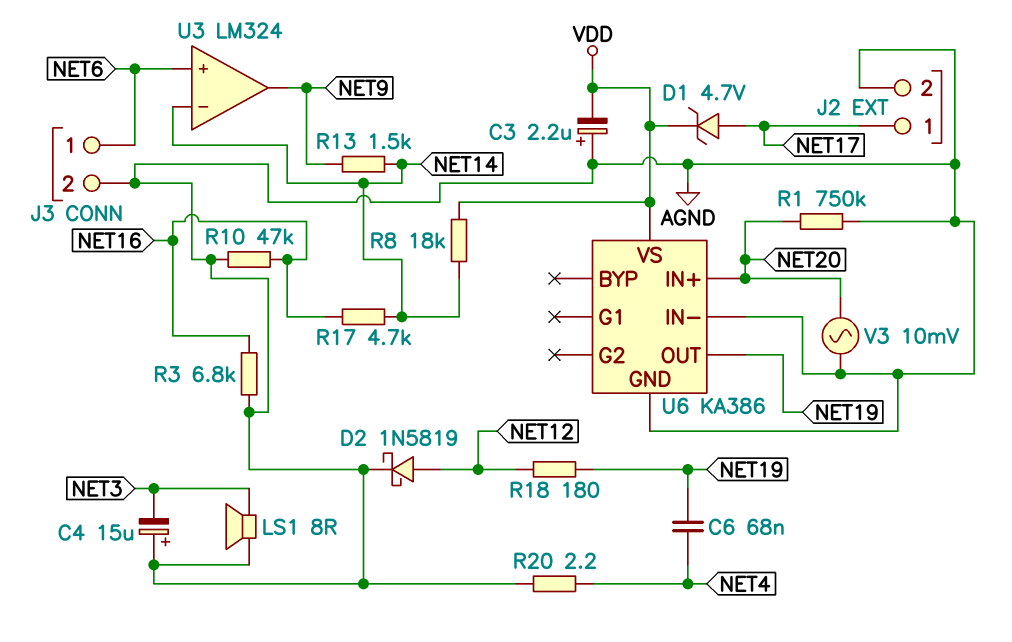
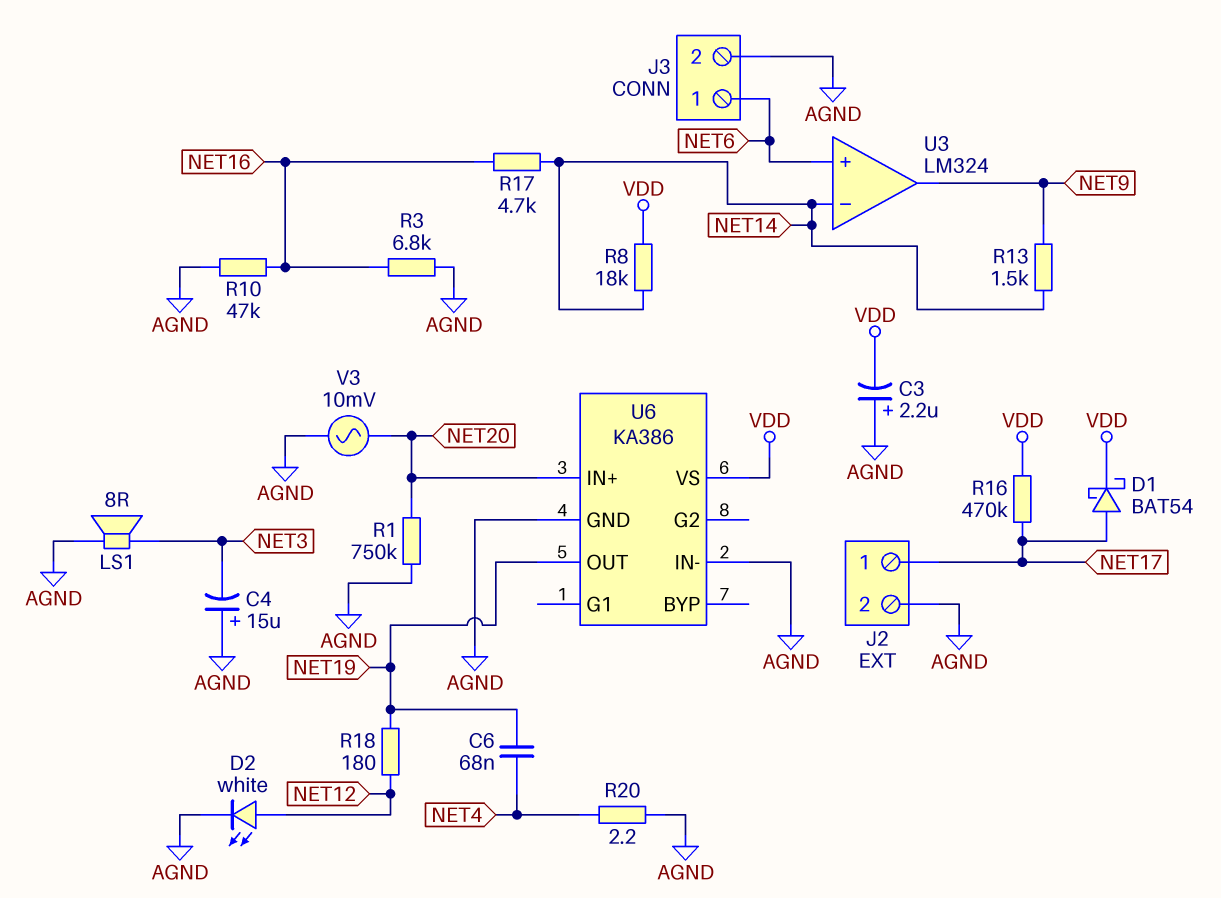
D1: zener 4.7V (A NET17, K VDD) -> schottky BAT54 (A NET17, K VDD)
D2: schottky 1N5819 (A NET12, K AGND) -> LED white (A NET12, K AGND)
R16: none -> 470k (NET17, VDD)

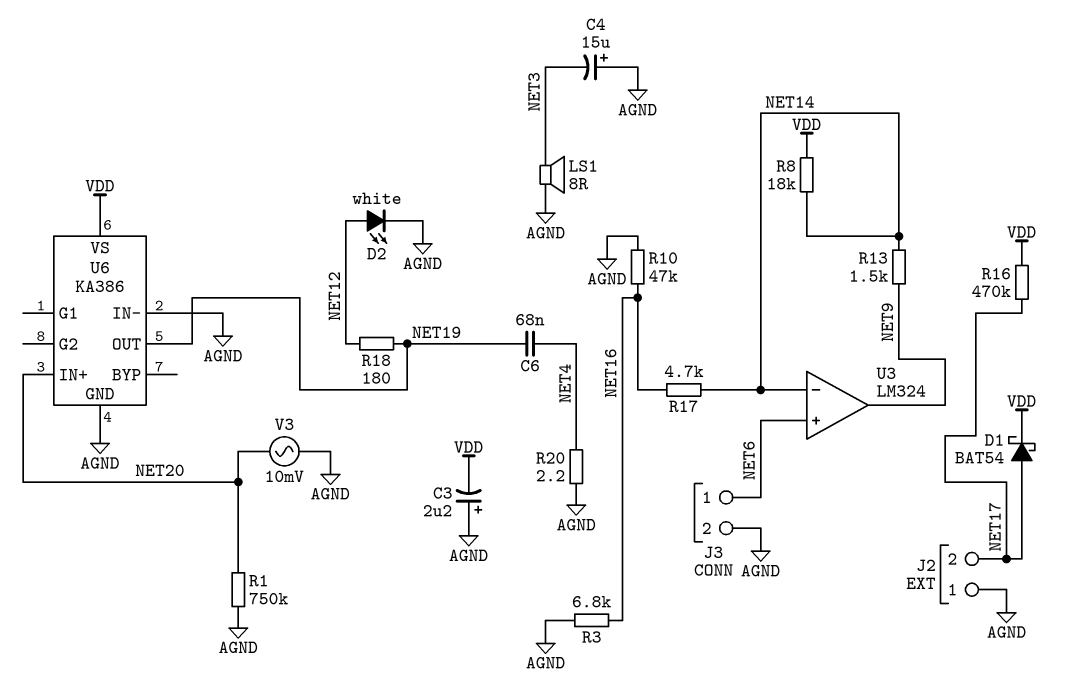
J2 pin 1: NET17 -> AGND
J2 pin 2: AGND -> NET17

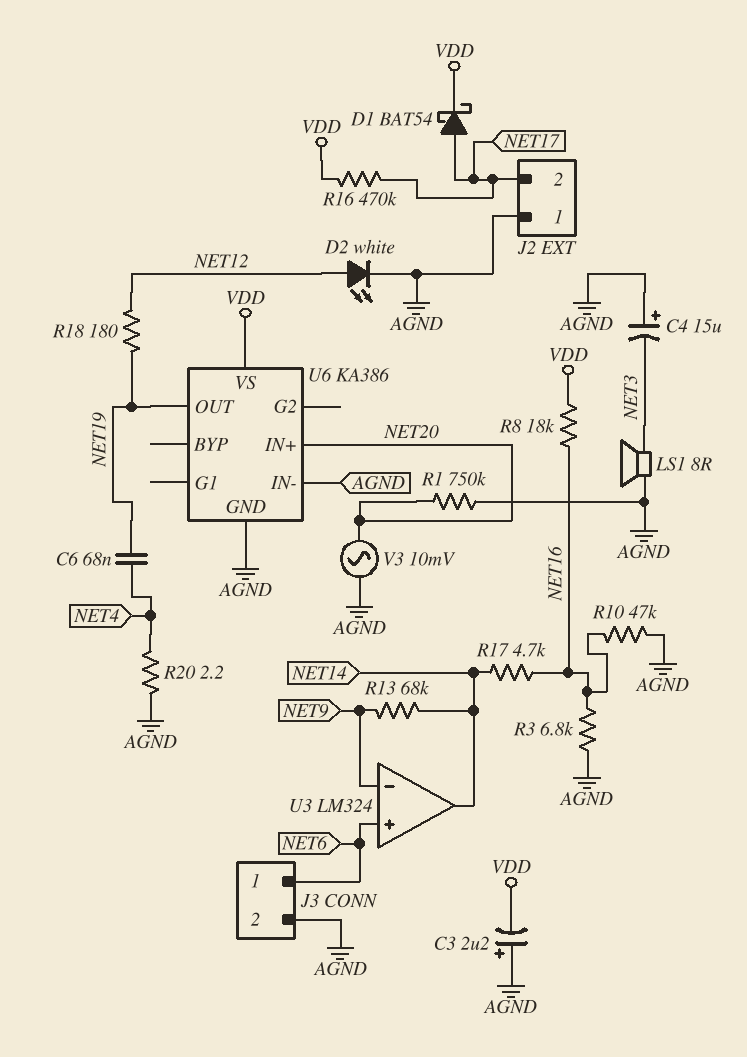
R8: 18k (NET14, VDD) -> 18k (NET16, VDD)
R13: 1.5k (NET9, NET14) -> 68k (NET9, NET14)
U3 pin in-: NET14 -> NET9
U3 pin out: NET9 -> NET14

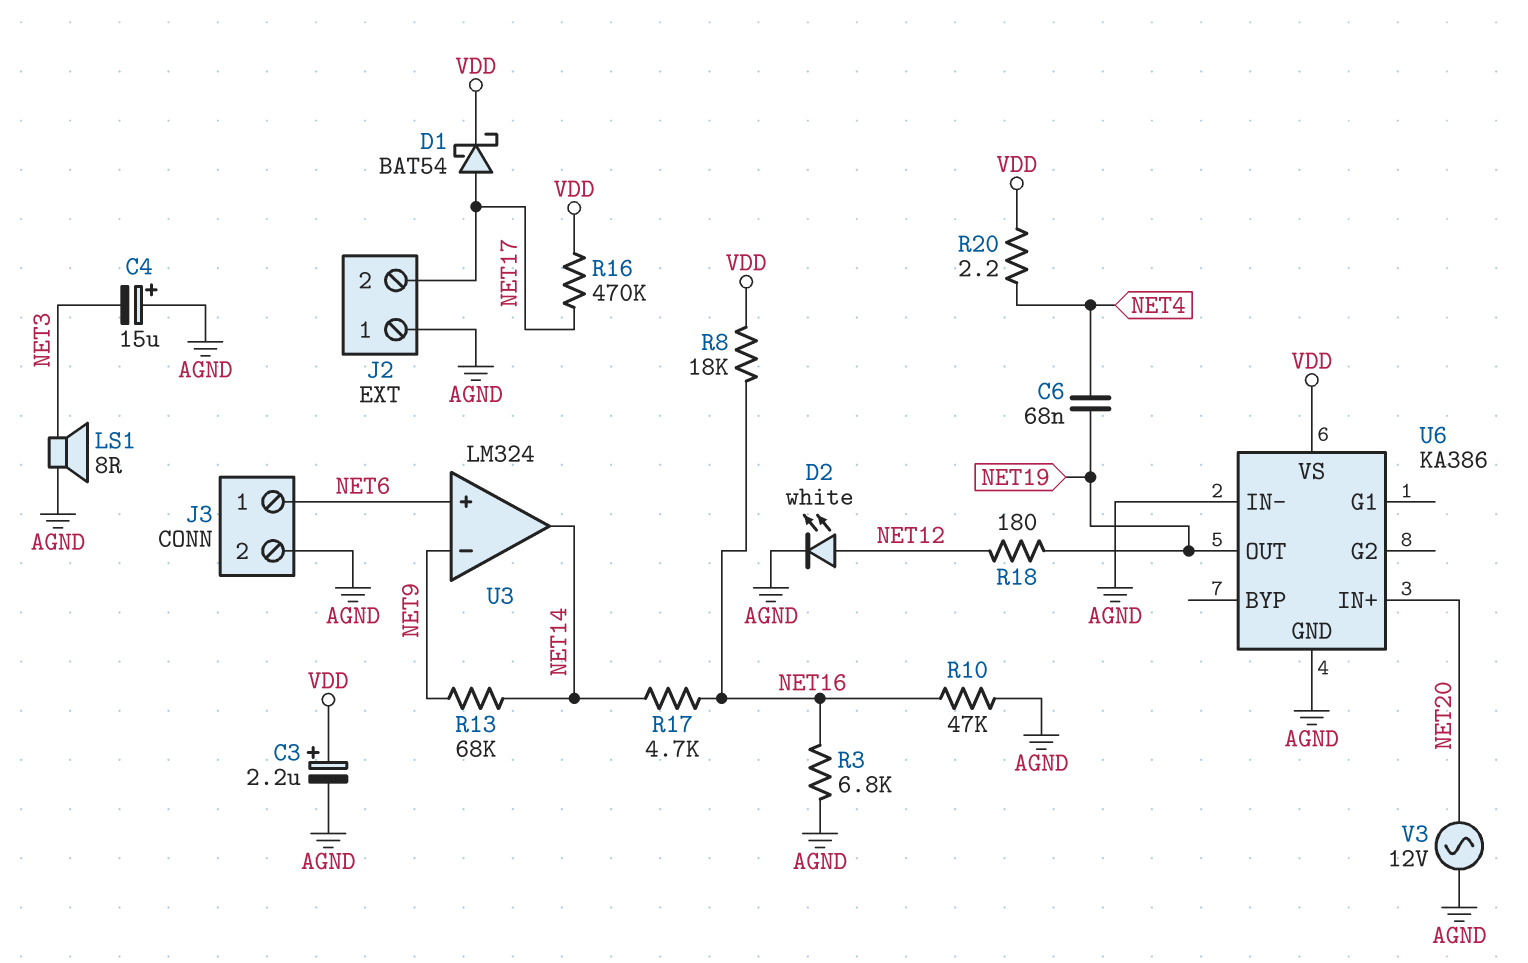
C3: 2.2uF (plus AGND, minus VDD) -> 2.2uF (plus VDD, minus AGND)
R1: 750k (AGND, NET20) -> none
R20: 2.2 (AGND, NET4) -> 2.2 (NET4, VDD)
V3: AC 10mV (AGND, NET20) -> AC 12V (AGND, NET20)

